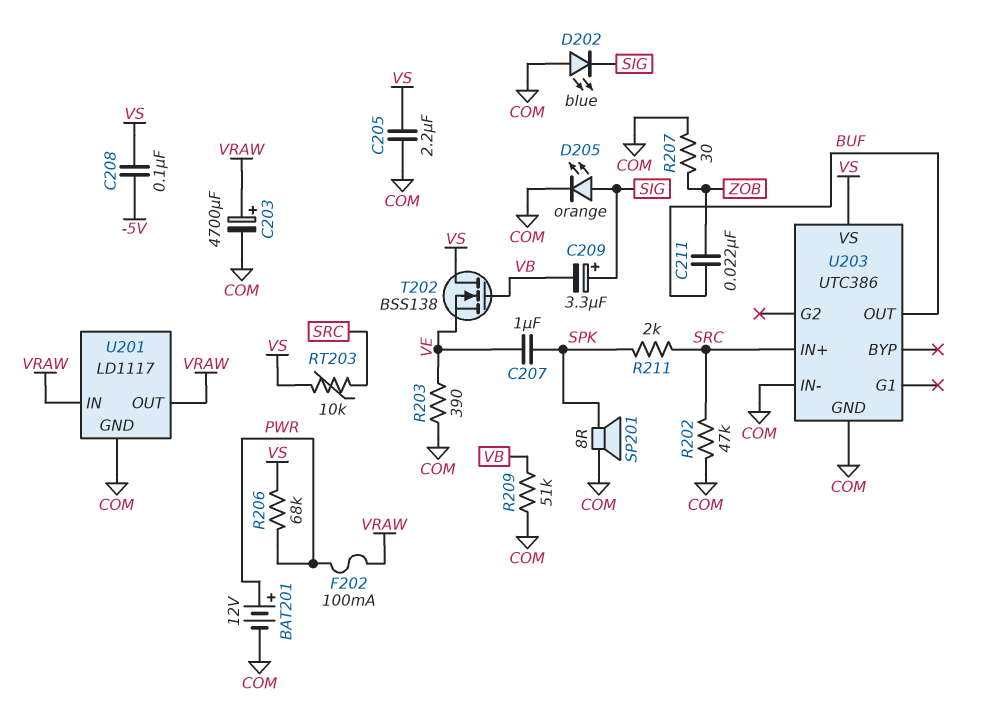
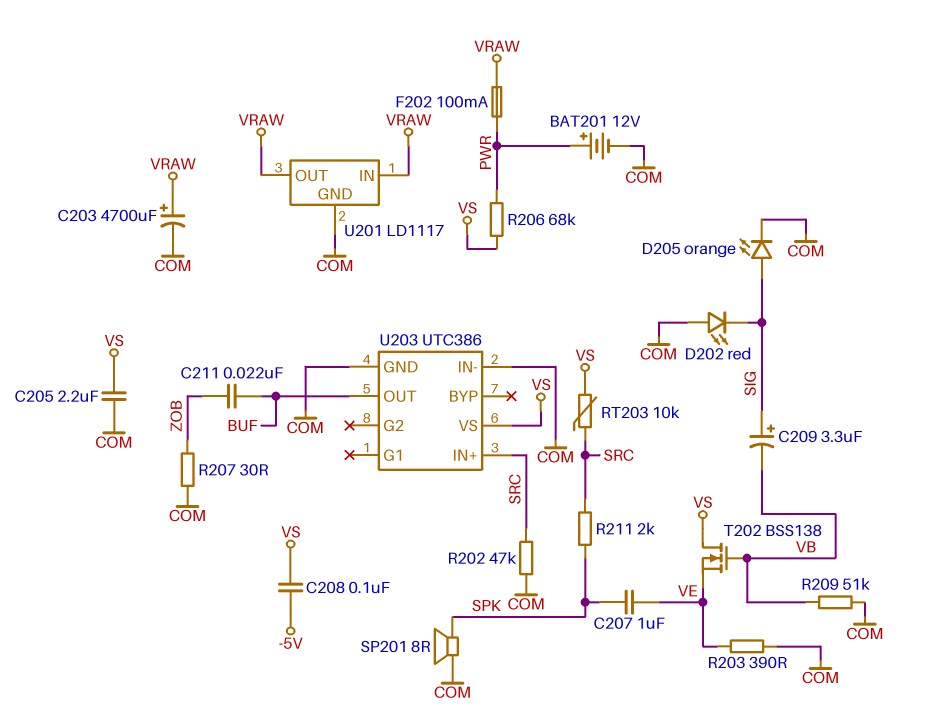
D202: LED blue (A COM, K SIG) -> LED red (A COM, K SIG)

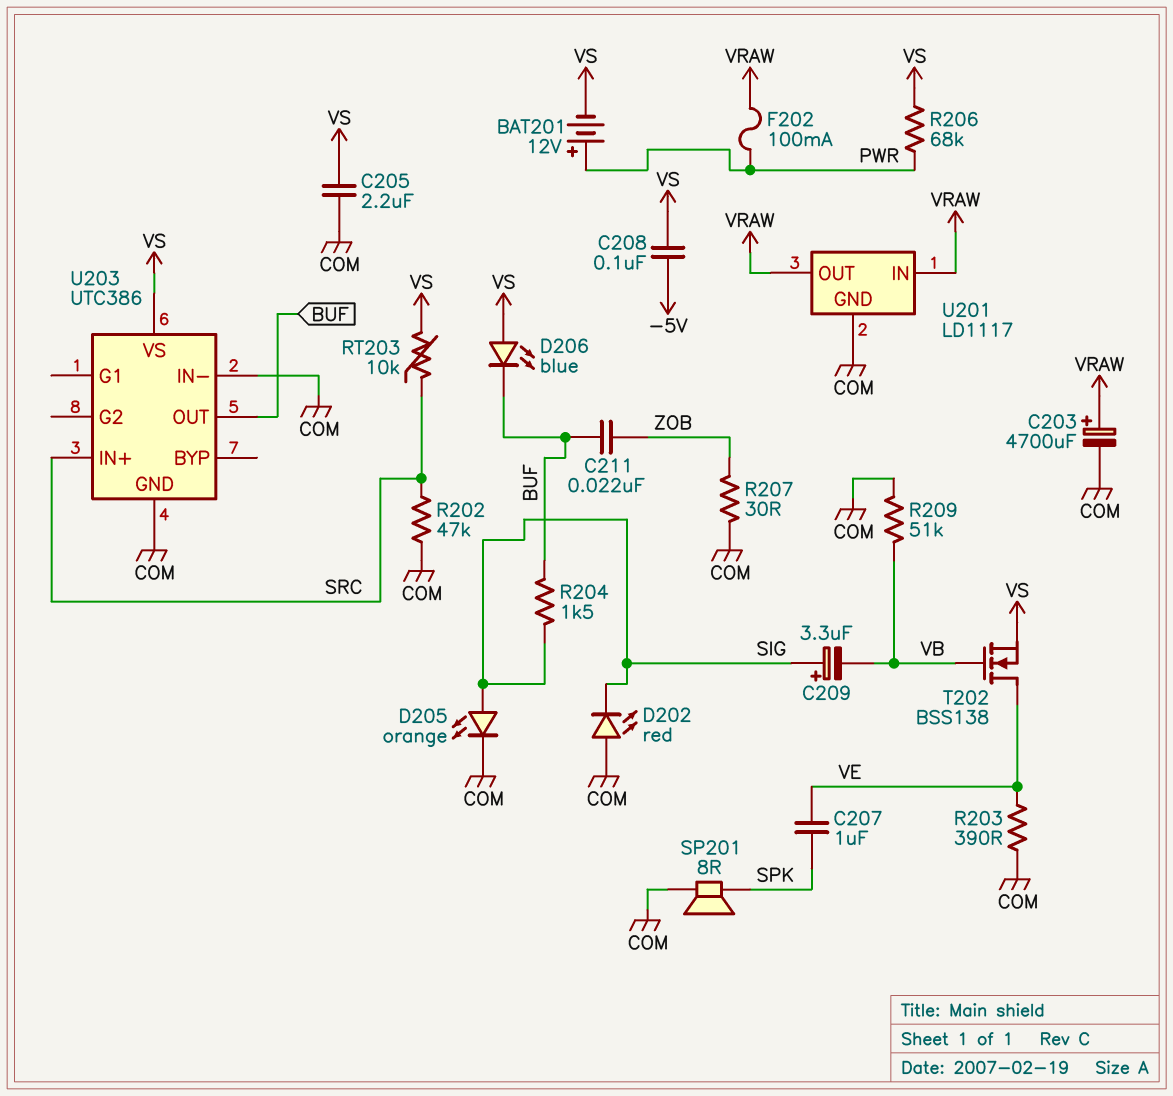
BAT201: 12V (plus PWR, minus COM) -> 12V (plus PWR, minus VS)
D206: none -> LED blue (A VS, K BUF)
R204: none -> 1.5k (BUF, SIG)
R211: 2k (SPK, SRC) -> none
T202: NMOS BSS138 (G VB, D VS, S VE) -> NMOS BSS138 (G VB, D VE, S VS)

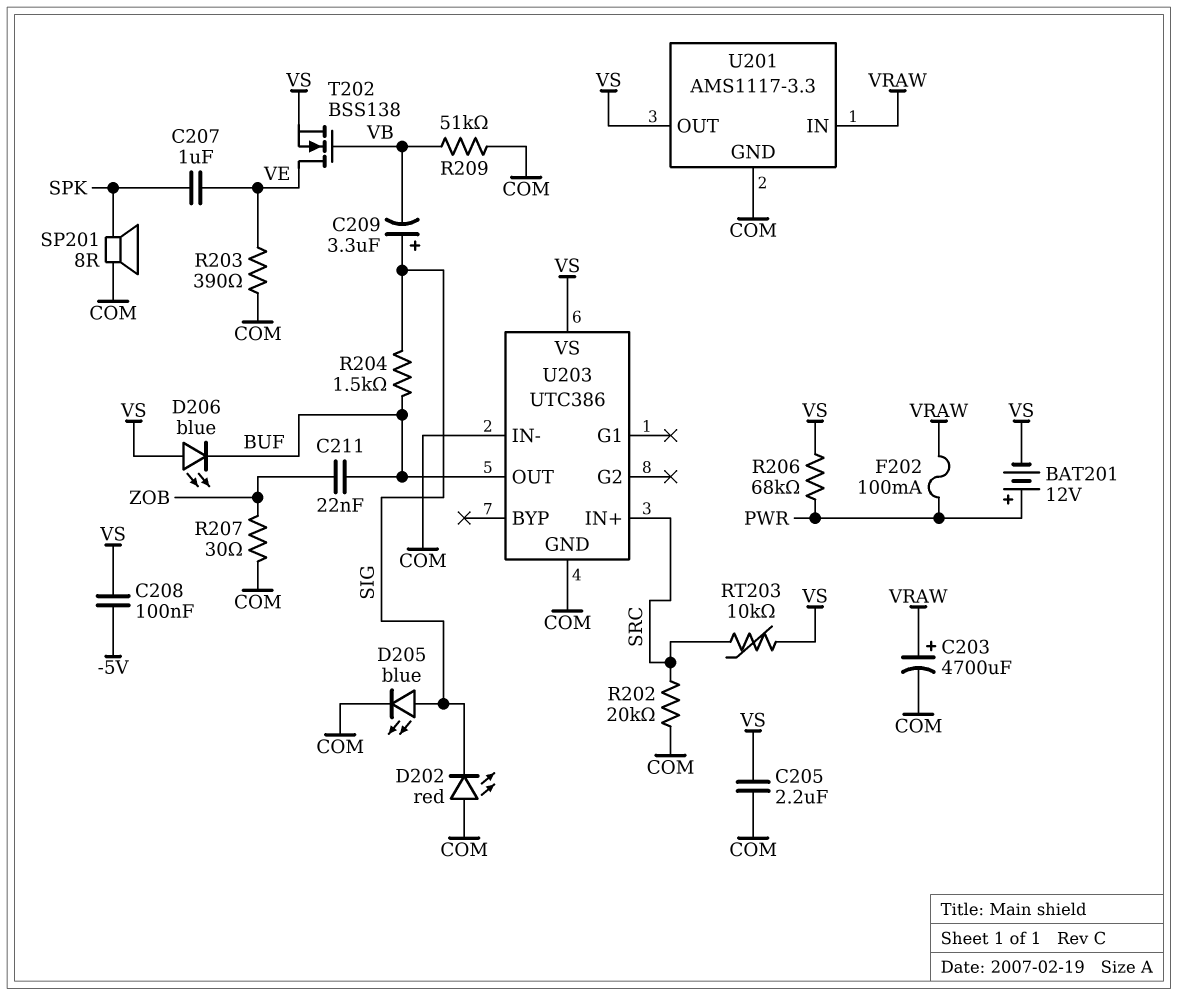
D205: LED orange (A SIG, K COM) -> LED blue (A SIG, K COM)
R202: 47k (COM, SRC) -> 20k (COM, SRC)
U201: LD1117 -> AMS1117-3.3
U201 pin OUT: VRAW -> VS

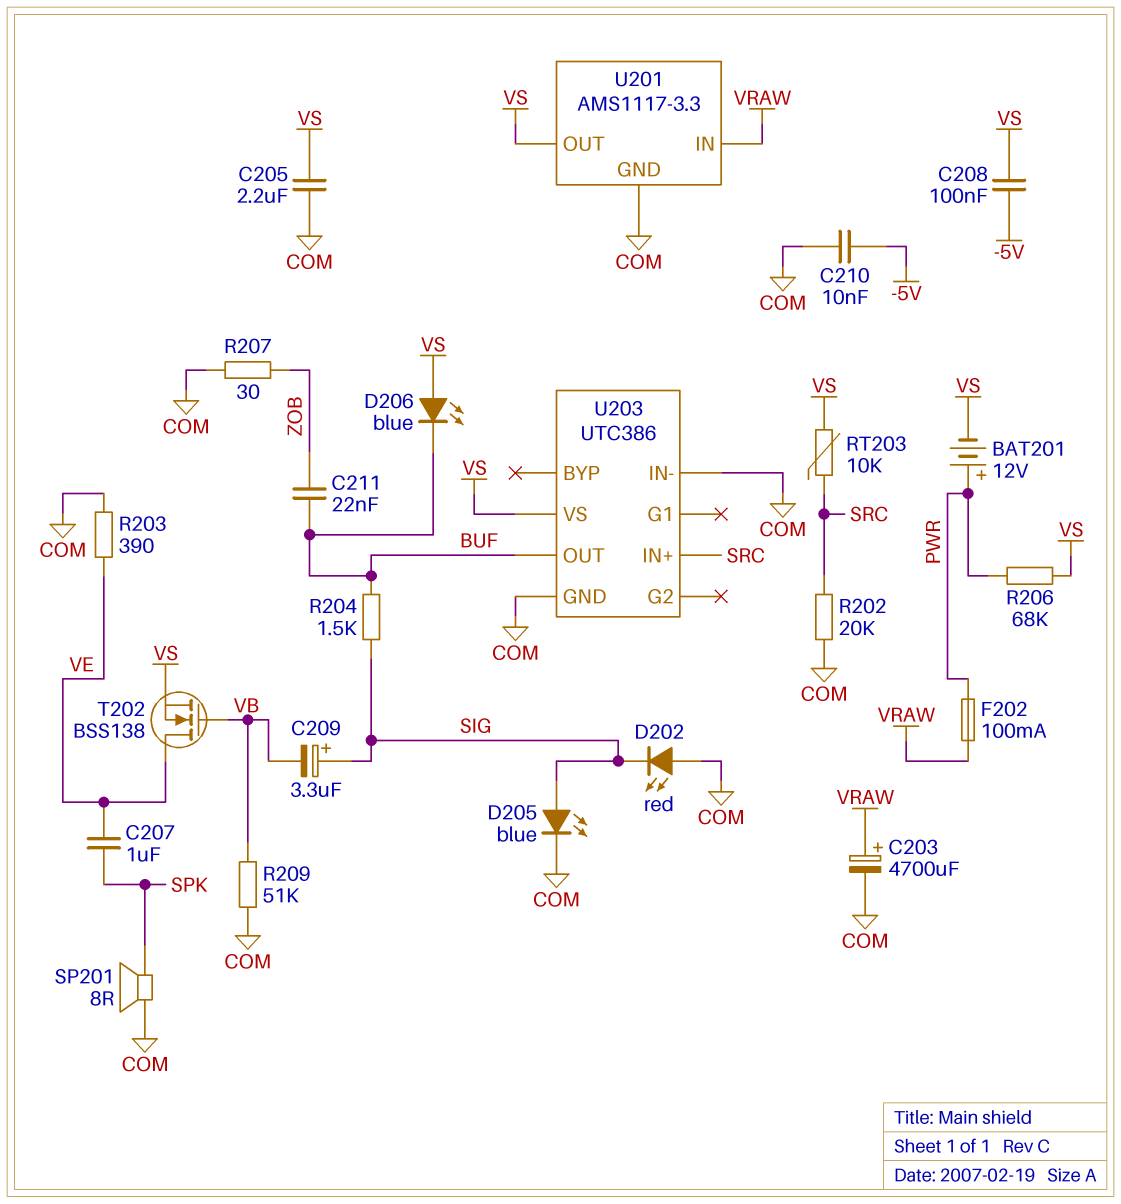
C210: none -> 10nF (-5V, COM)

